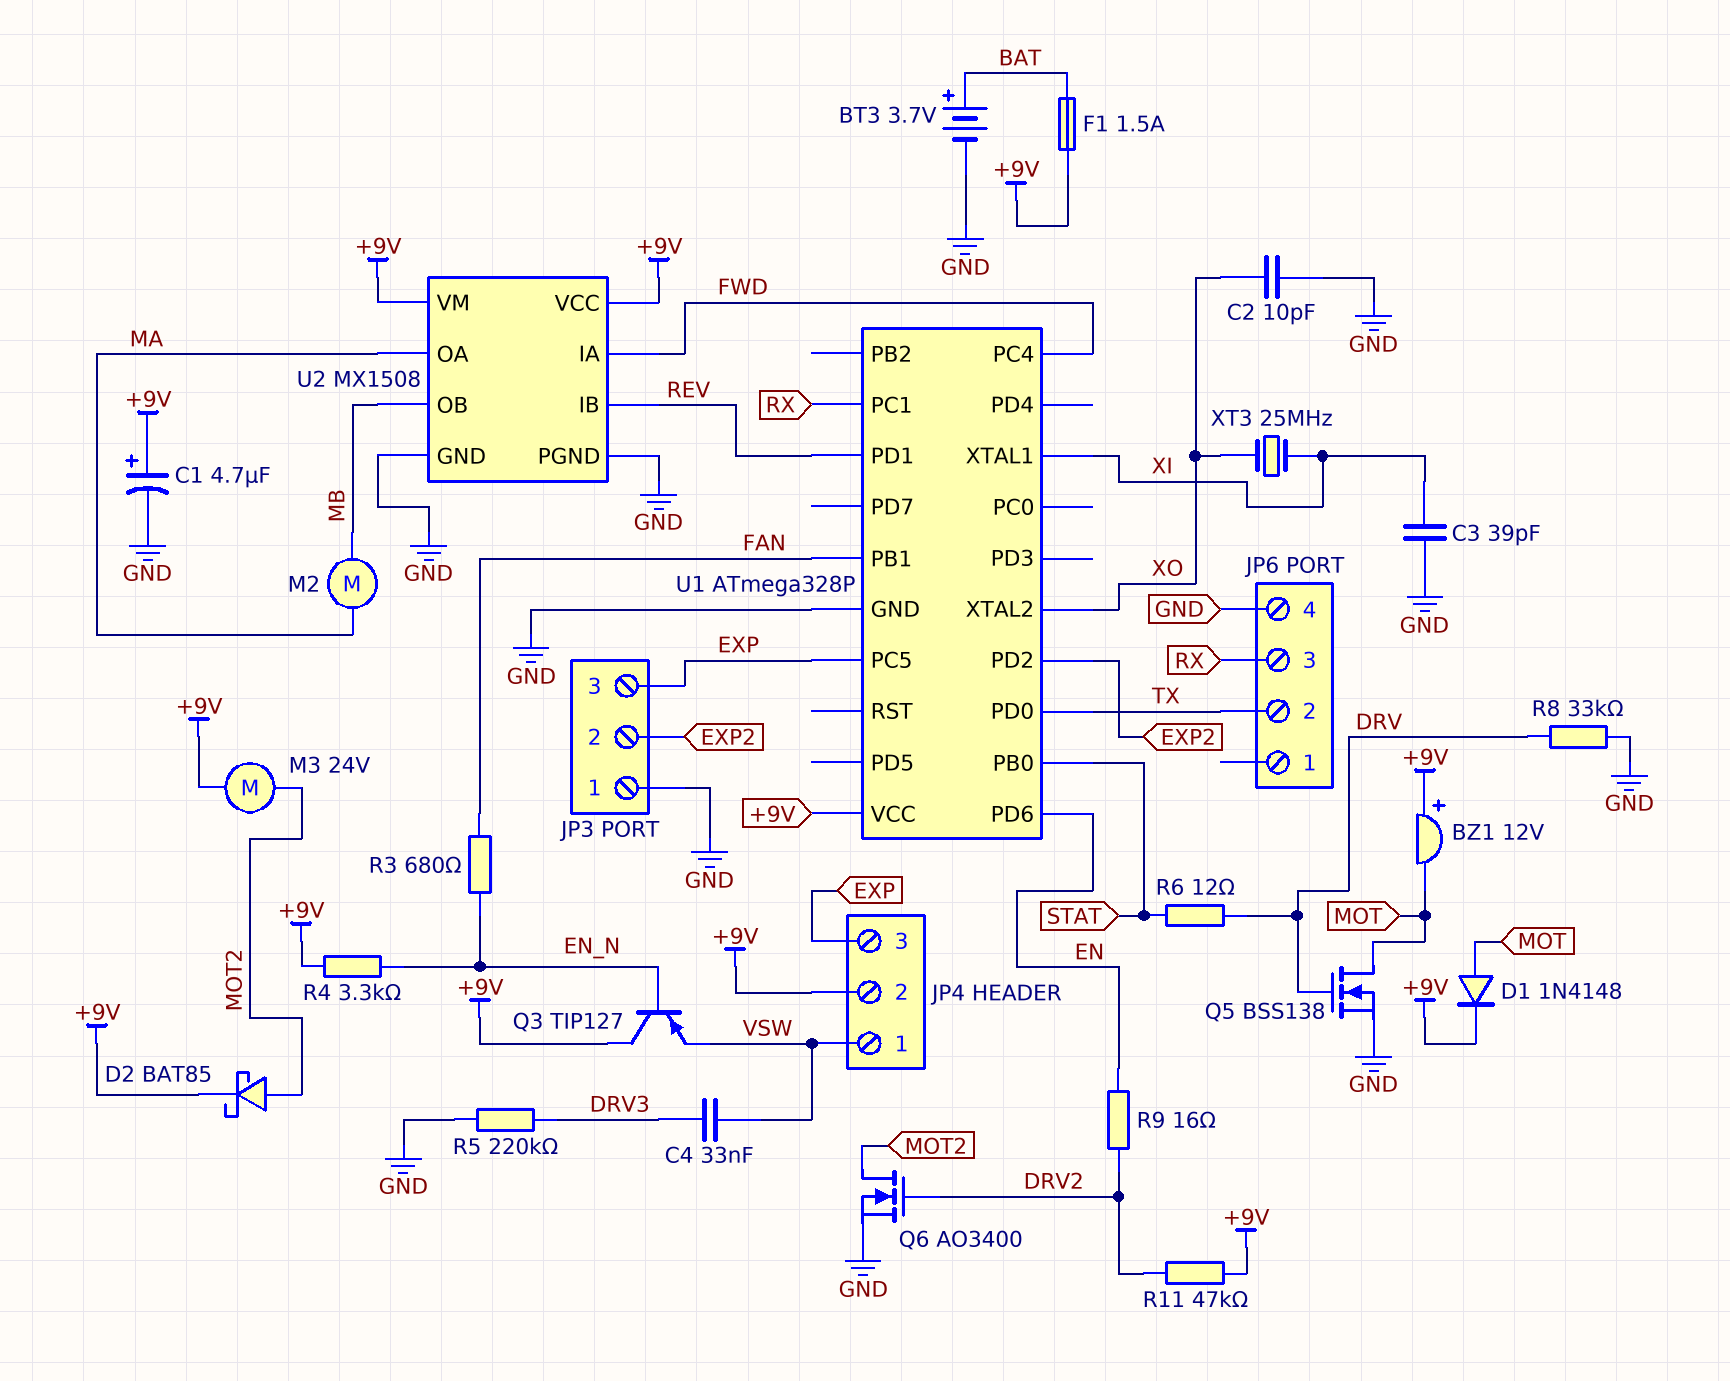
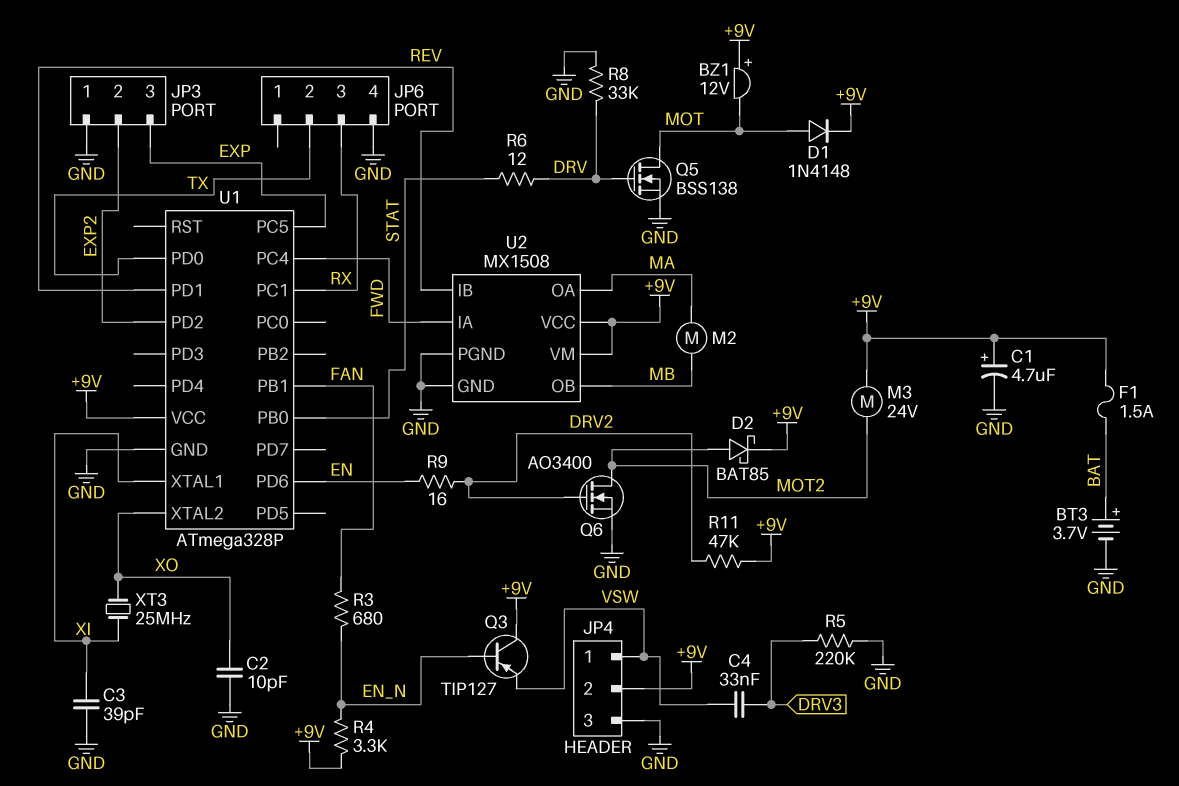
JP4 pin 3: EXP -> GND

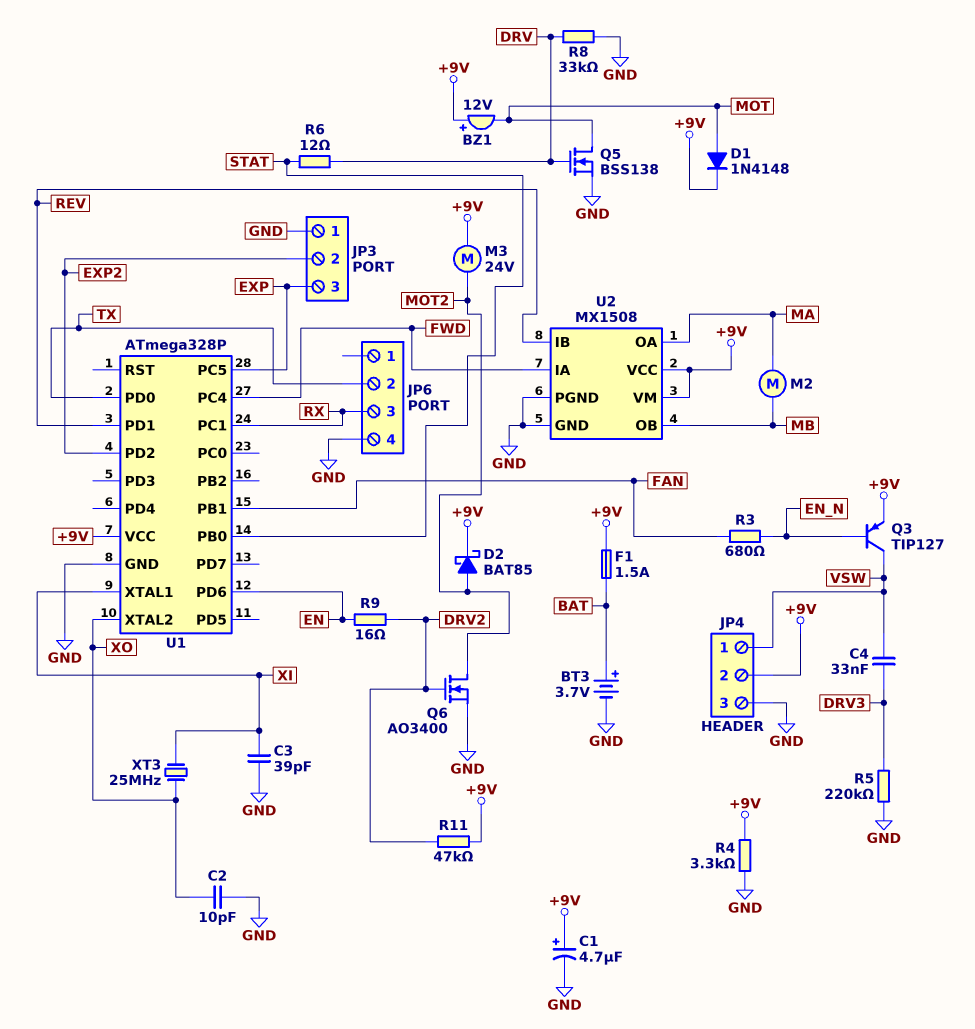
Q3: PNP TIP127 (B EN_N, C +9V, E VSW) -> PNP TIP127 (B EN_N, C VSW, E +9V)
R4: 3.3k (+9V, EN_N) -> 3.3k (+9V, GND)

